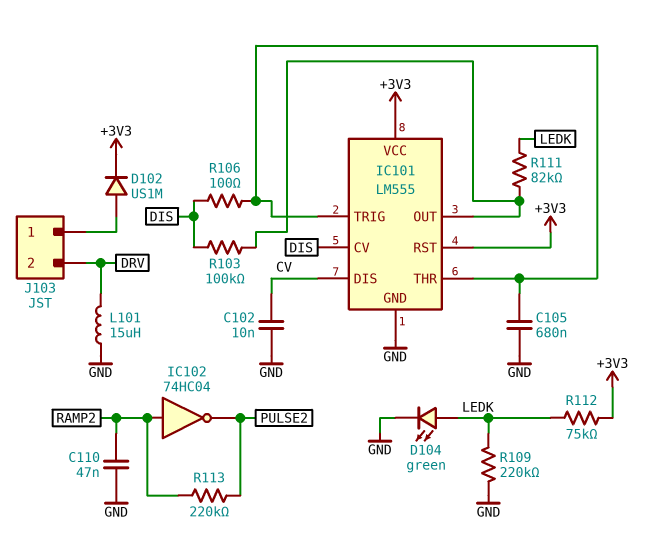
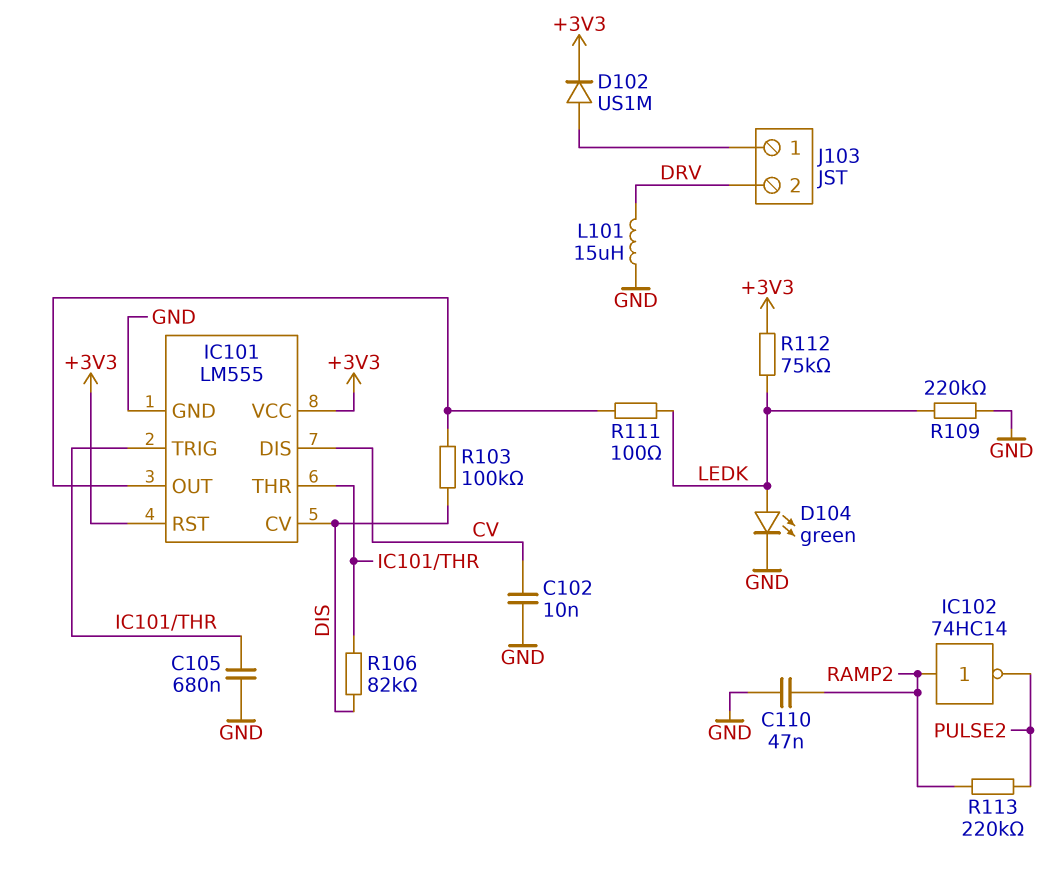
IC102: NOT 74HC04 (in RAMP2, out PULSE2) -> NOT 74HC14 (in RAMP2, out PULSE2)
R106: 100 (DIS, IC101/THR) -> 82k (DIS, IC101/THR)
R111: 82k (IC101/OUT, LEDK) -> 100 (IC101/OUT, LEDK)

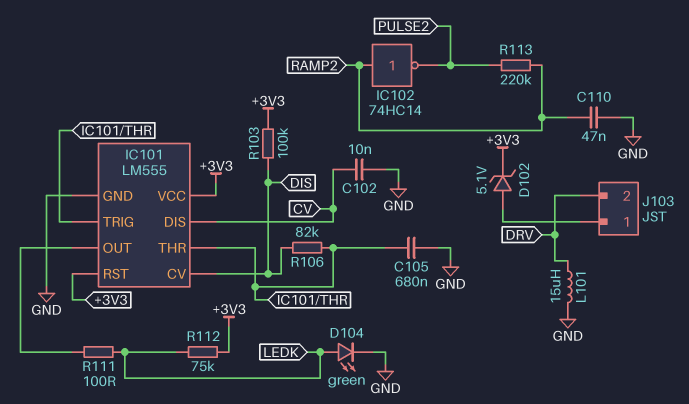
D102: diode US1M (A J103/1, K +3V3) -> zener 5.1V (A J103/1, K +3V3)
R103: 100k (DIS, IC101/OUT) -> 100k (+3V3, DIS)
R109: 220k (GND, LEDK) -> none

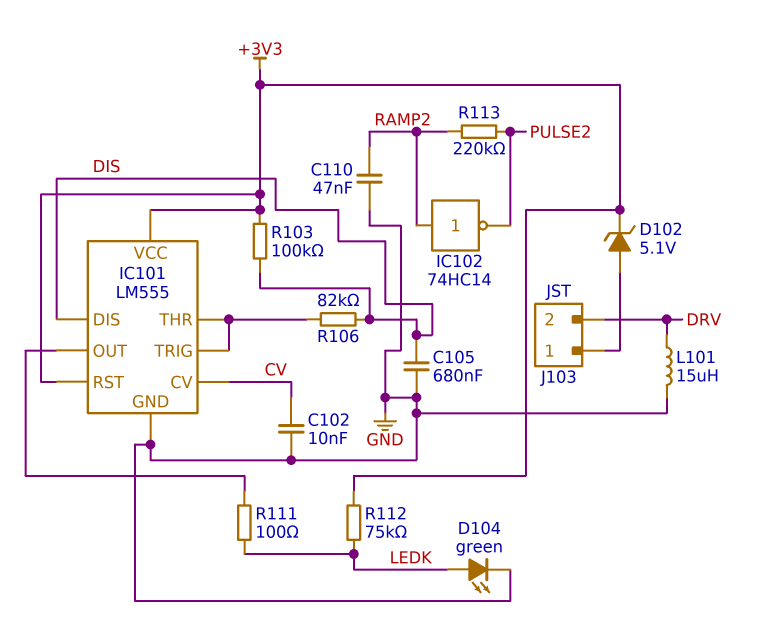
C105: 680nF (GND, IC101/THR) -> 680nF (DIS, GND)
IC101 pin CV: DIS -> CV
IC101 pin DIS: CV -> DIS

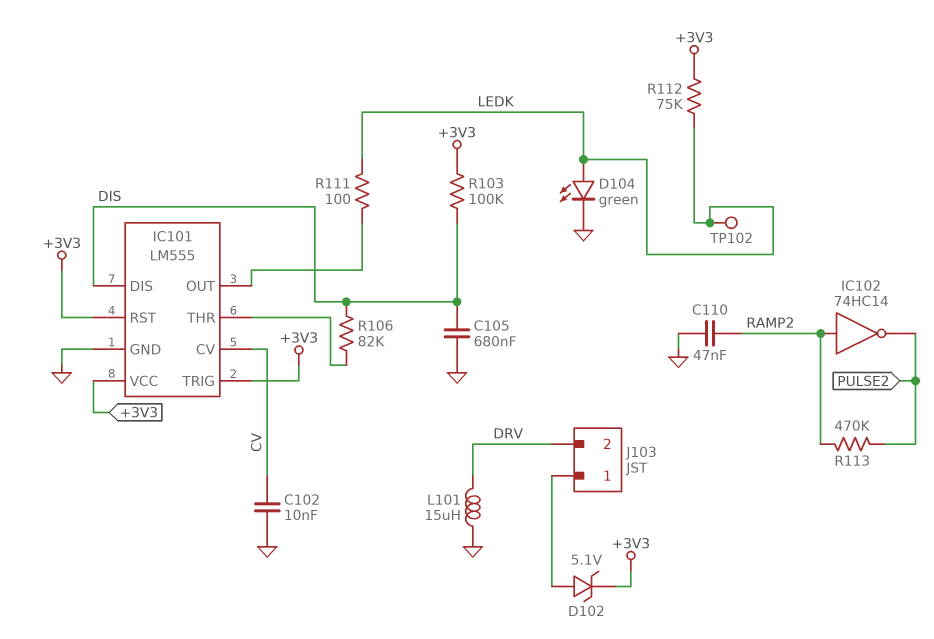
IC101 pin TRIG: IC101/THR -> +3V3
R113: 220k (PULSE2, RAMP2) -> 470k (PULSE2, RAMP2)
TP102: none -> test point (LEDK)

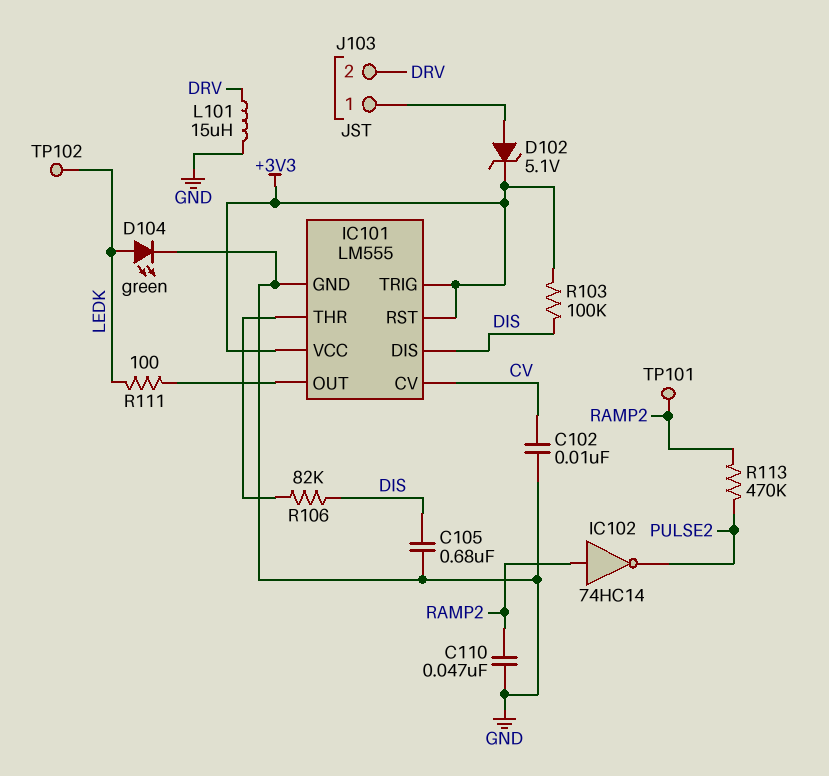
R112: 75k (+3V3, LEDK) -> none
TP101: none -> test point (RAMP2)

